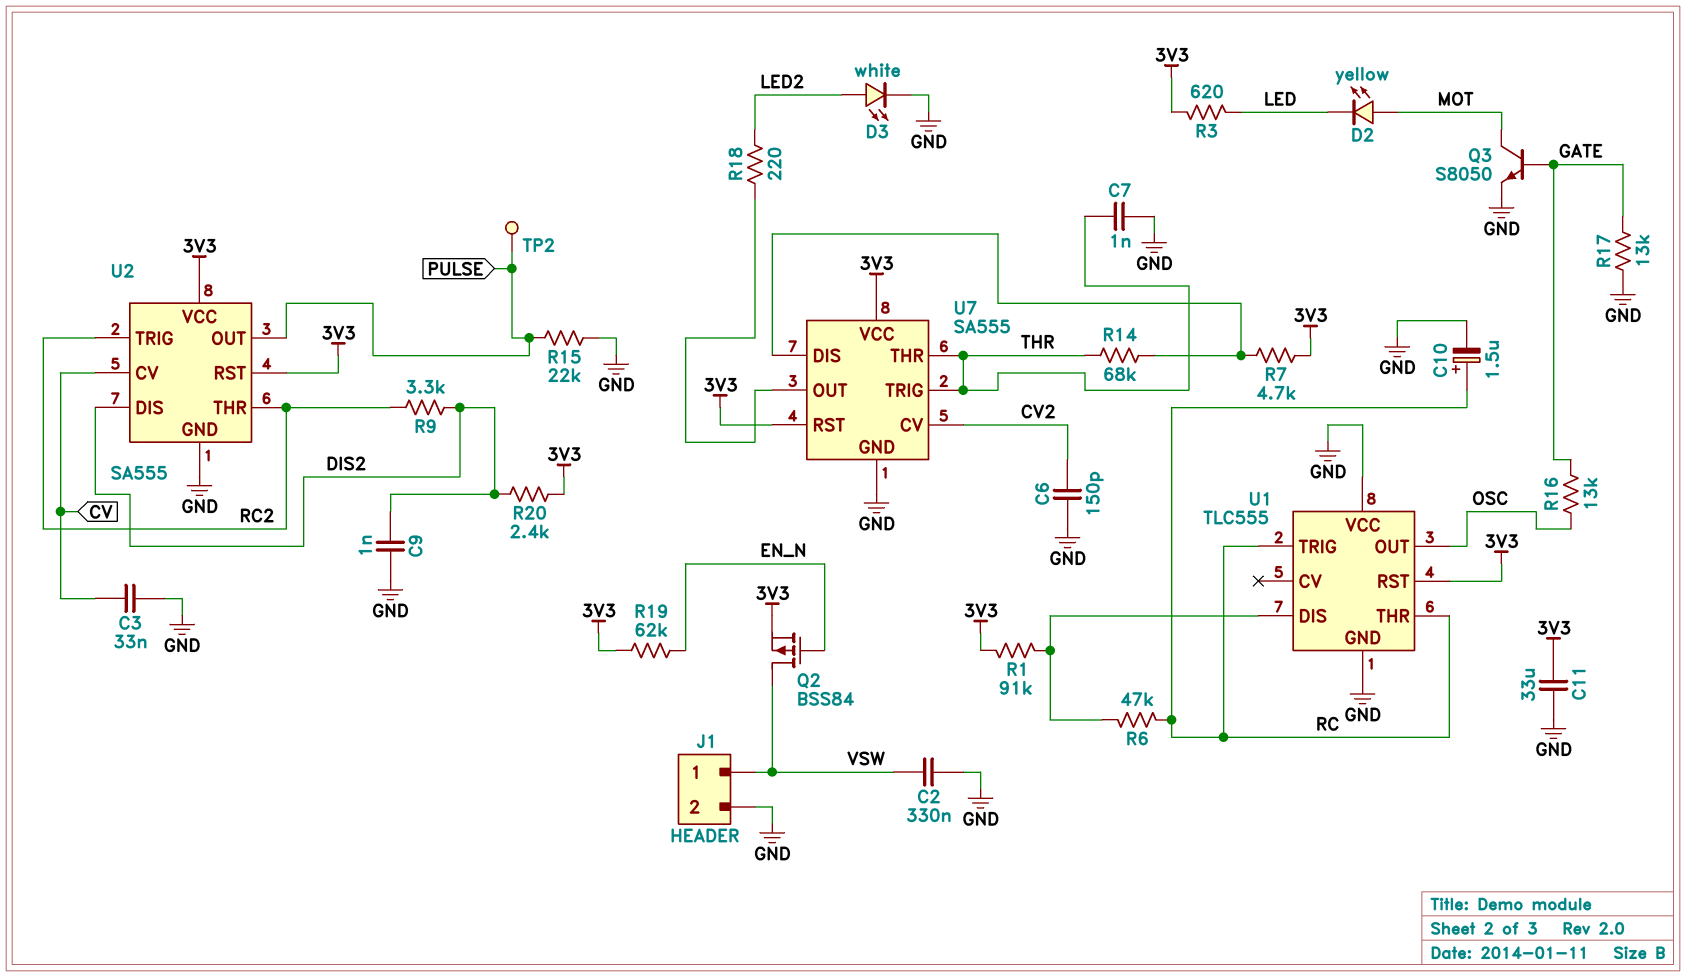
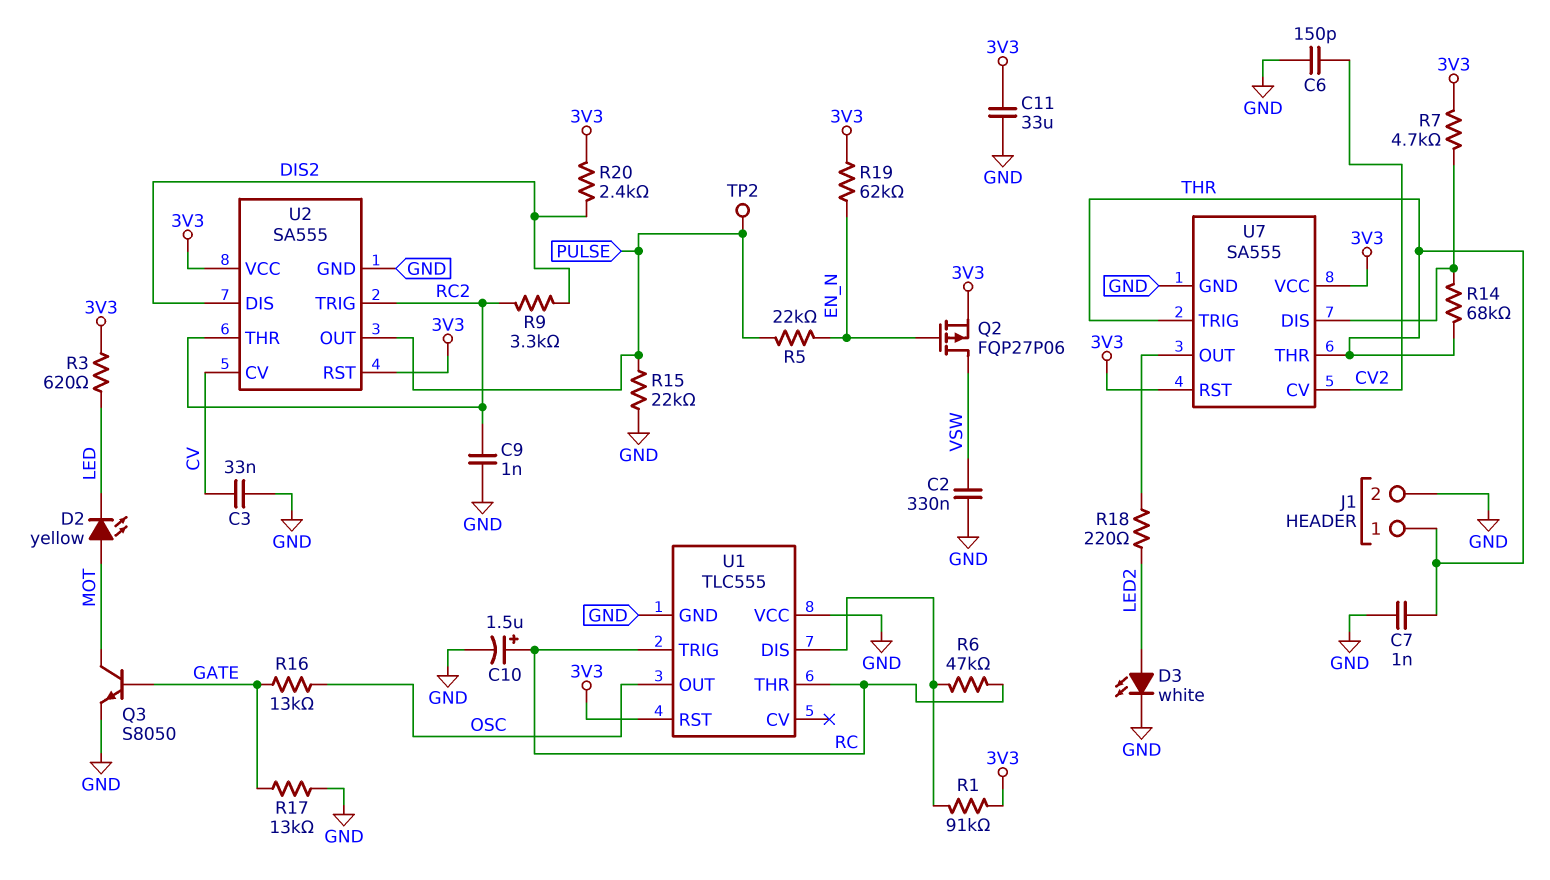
C9: 1nF (DIS2, GND) -> 1nF (GND, RC2)
J1 pin 1: VSW -> THR
Q2: PMOS BSS84 (G EN_N, D VSW, S 3V3) -> PMOS FQP27P06 (G EN_N, D VSW, S 3V3)
R5: none -> 22k (EN_N, PULSE)

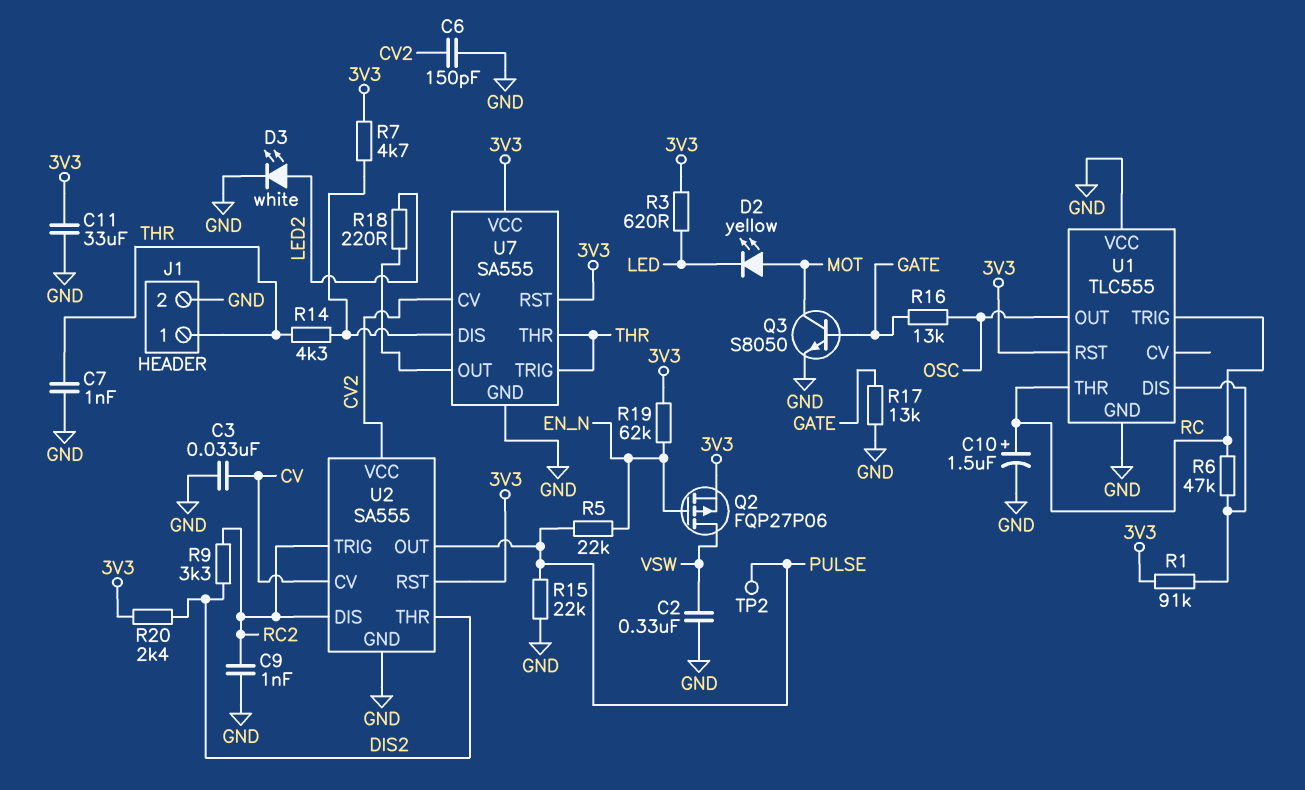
R14: 68k (THR, U7/DIS) -> 4.3k (THR, U7/DIS)
U2 pin DIS: DIS2 -> RC2
U2 pin THR: RC2 -> DIS2
U2 pin VCC: 3V3 -> CV2

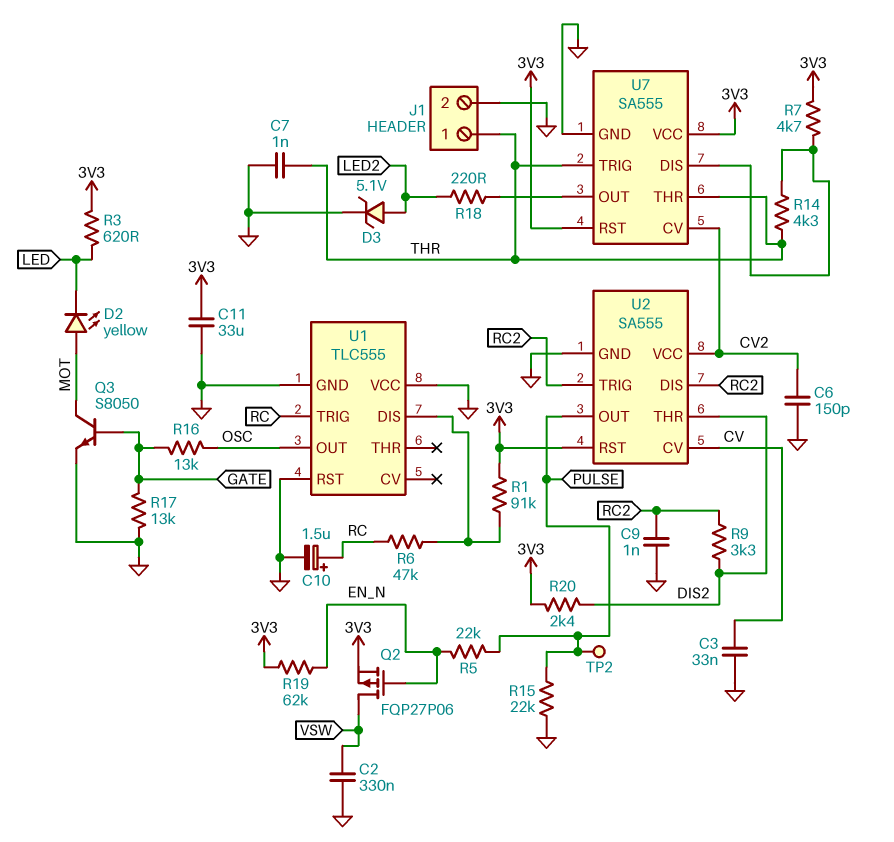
D3: LED white (A LED2, K GND) -> zener 5.1V (A LED2, K GND)
U1 pin RST: 3V3 -> GND
U1 pin THR: RC -> none

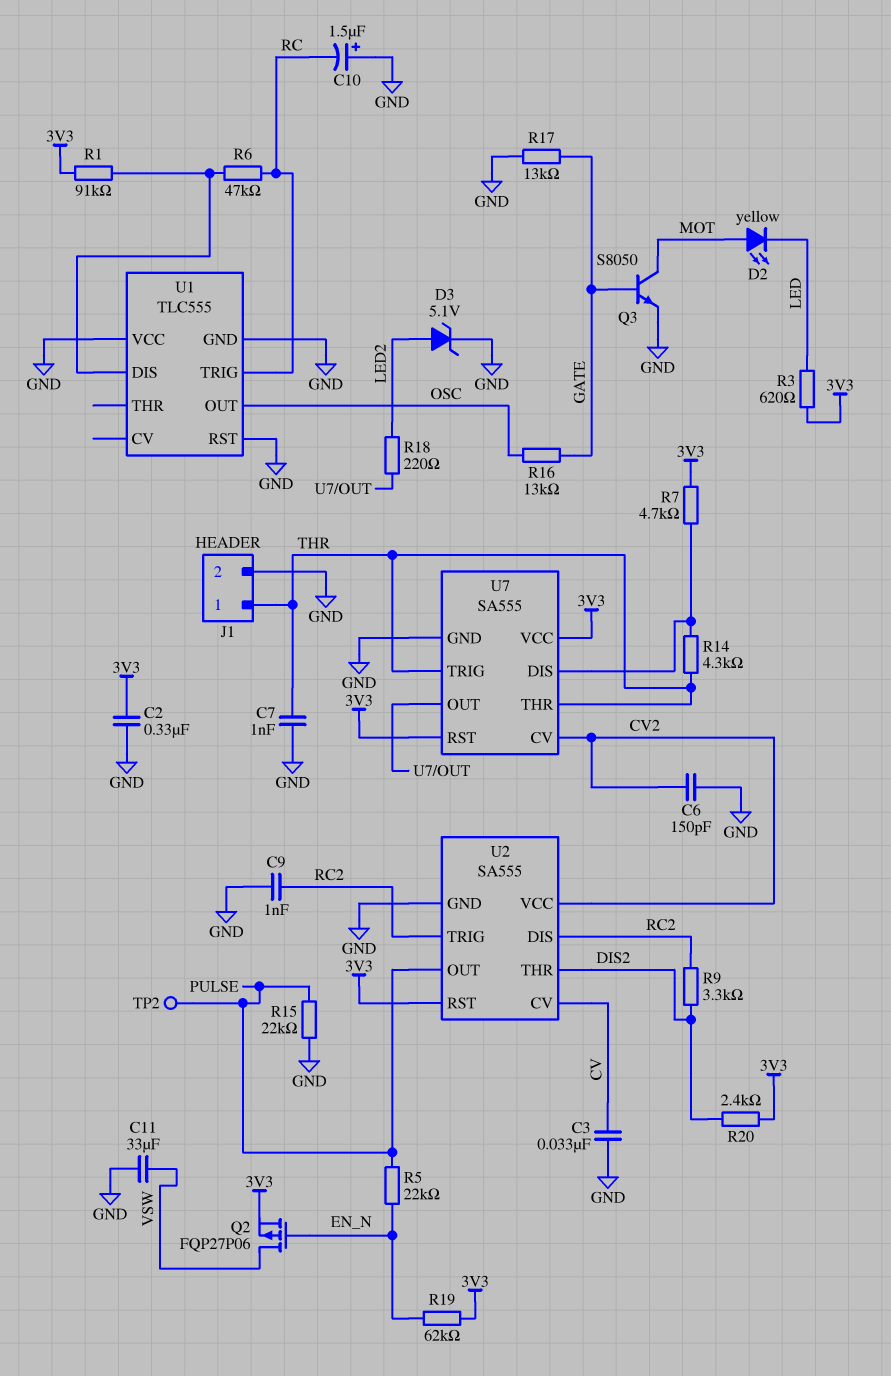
C2: 330nF (GND, VSW) -> 330nF (3V3, GND)
C10: 1.5uF (plus RC, minus GND) -> 1.5uF (plus GND, minus RC)
C11: 33uF (3V3, GND) -> 33uF (GND, VSW)

